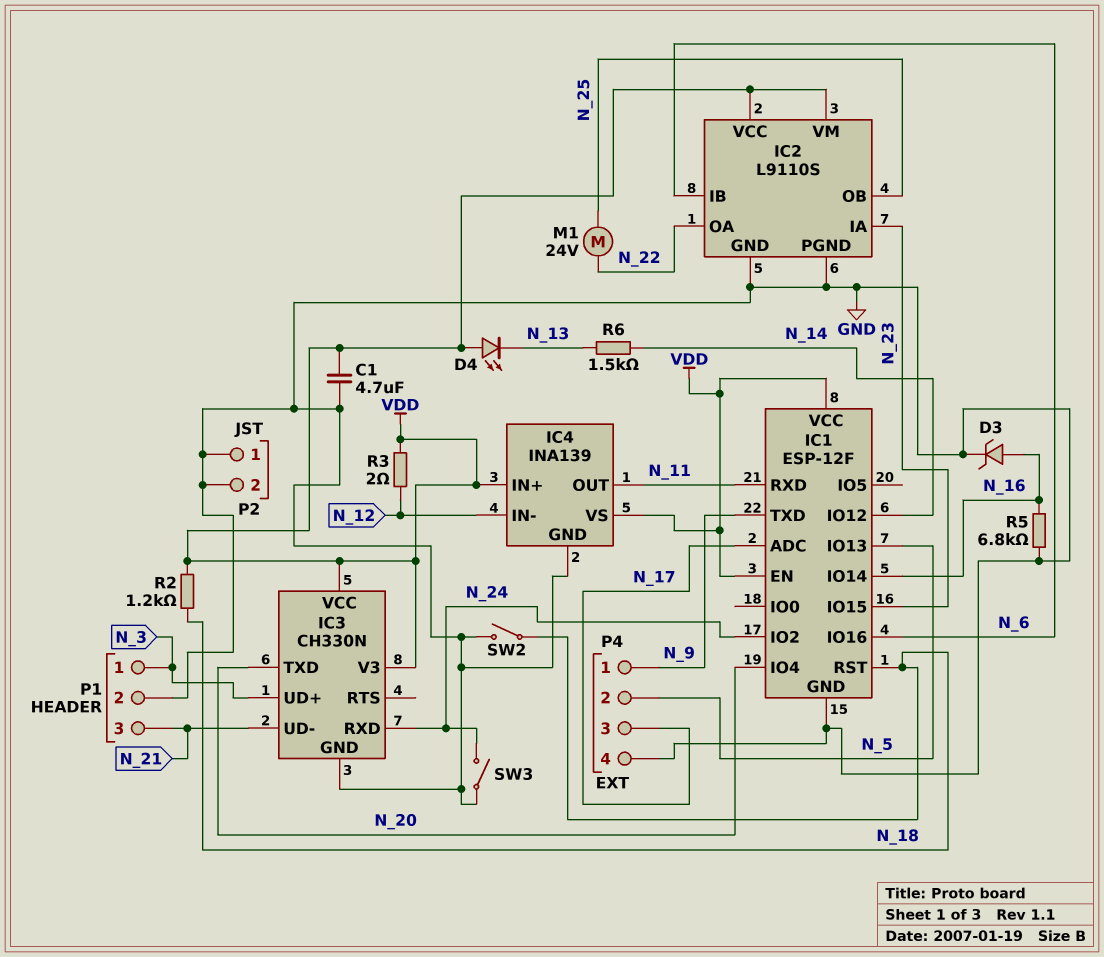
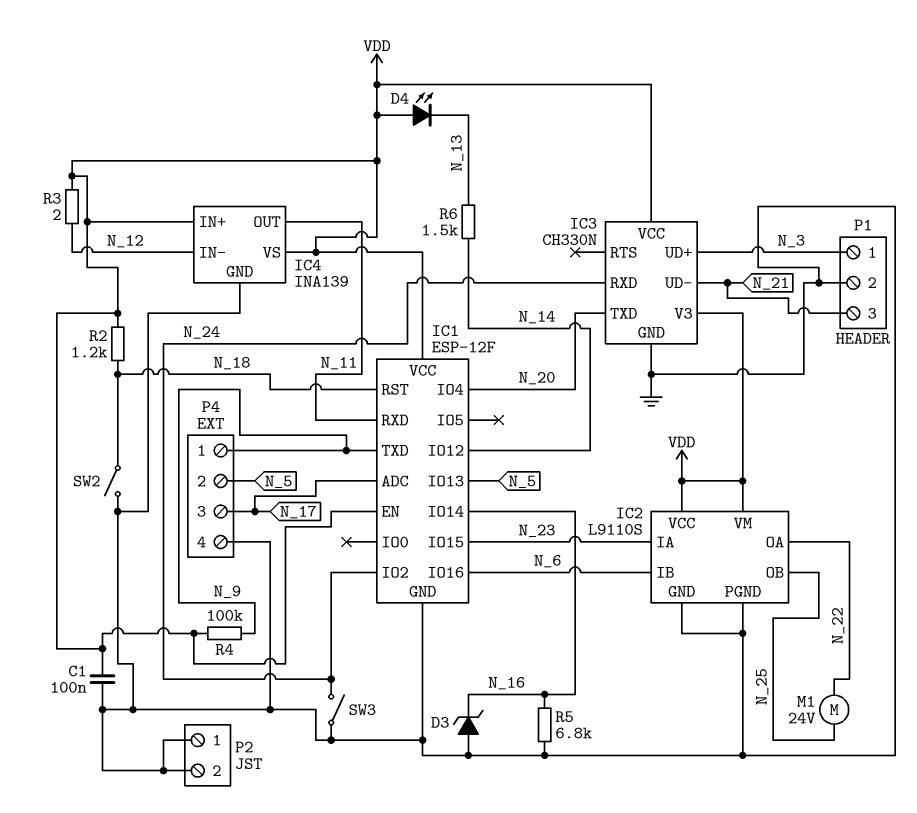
C1: 4.7uF (GND, VDD) -> 100nF (GND, VDD)
D3: zener (A N_16, K GND) -> zener (A GND, K N_16)
R4: none -> 100k (N_9, VDD)

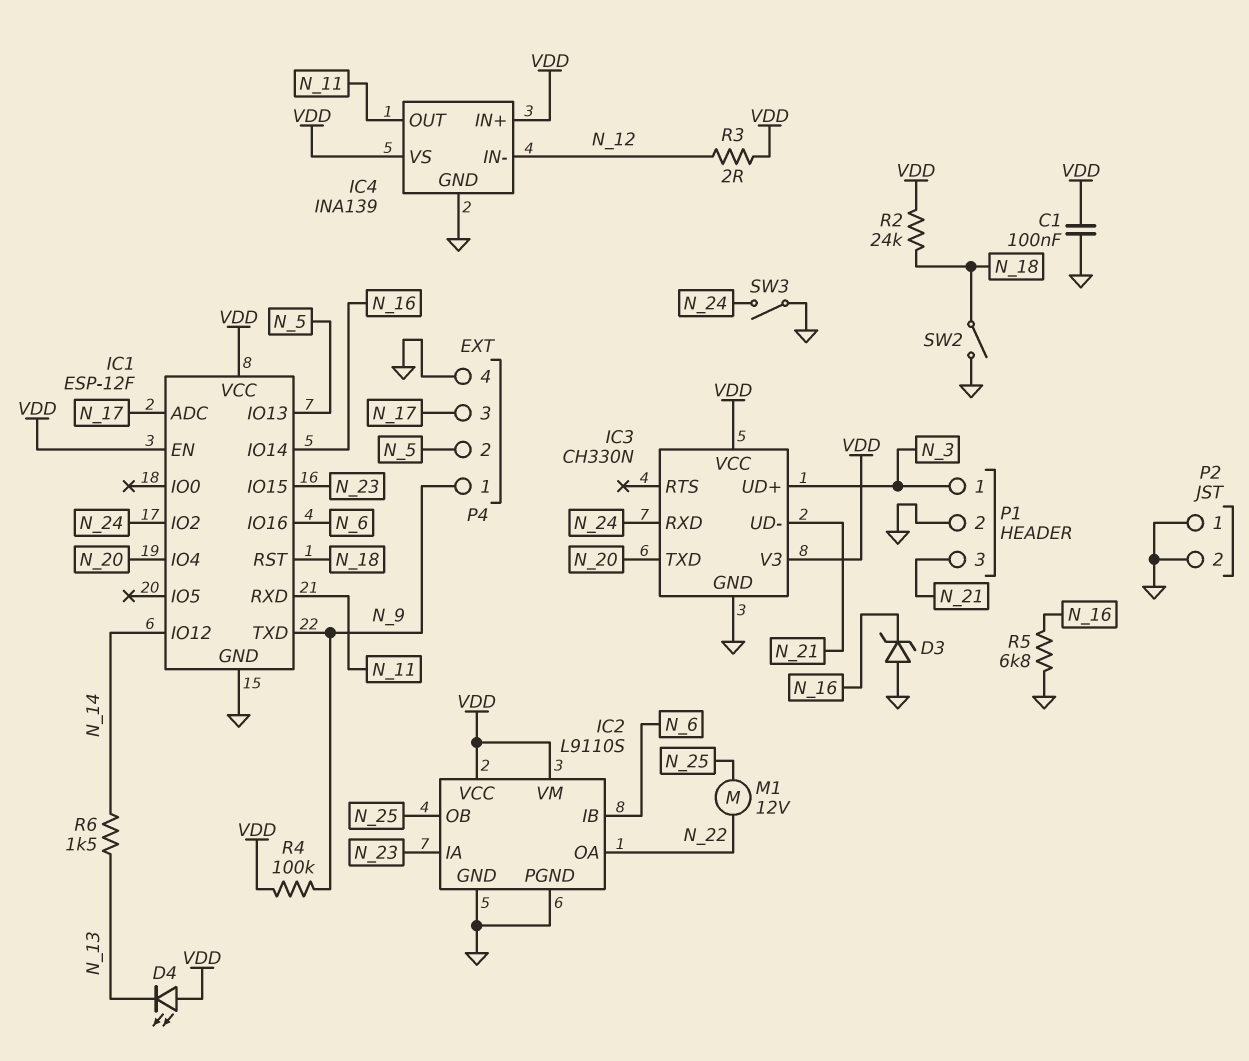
M1: motor 24V (N_22, N_25) -> motor 12V (N_22, N_25)
R2: 1.2k (N_18, VDD) -> 24k (N_18, VDD)

